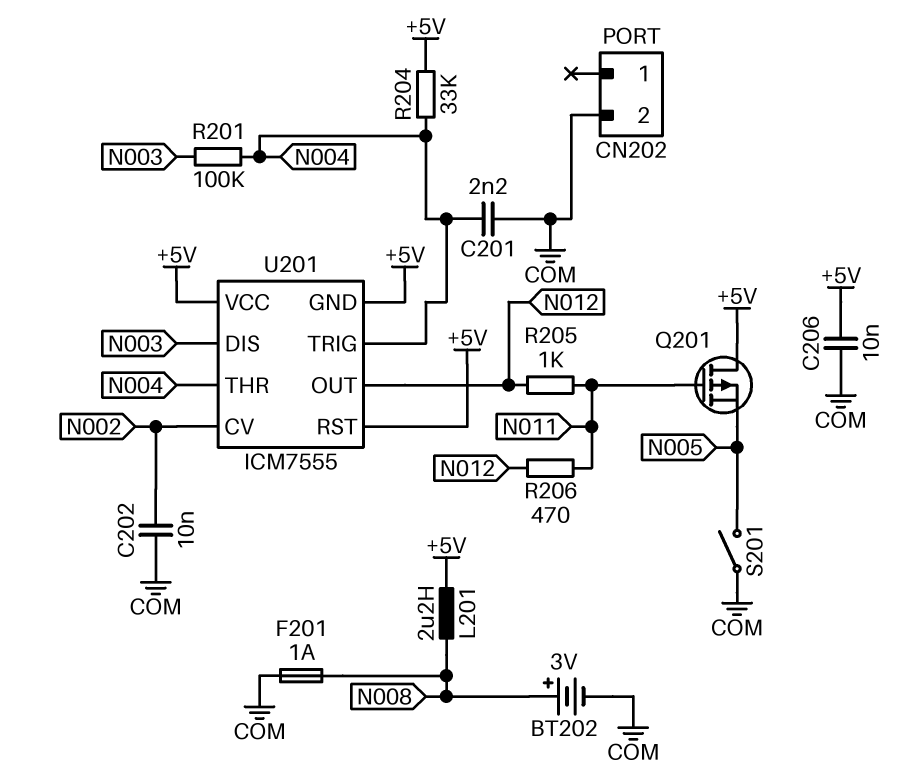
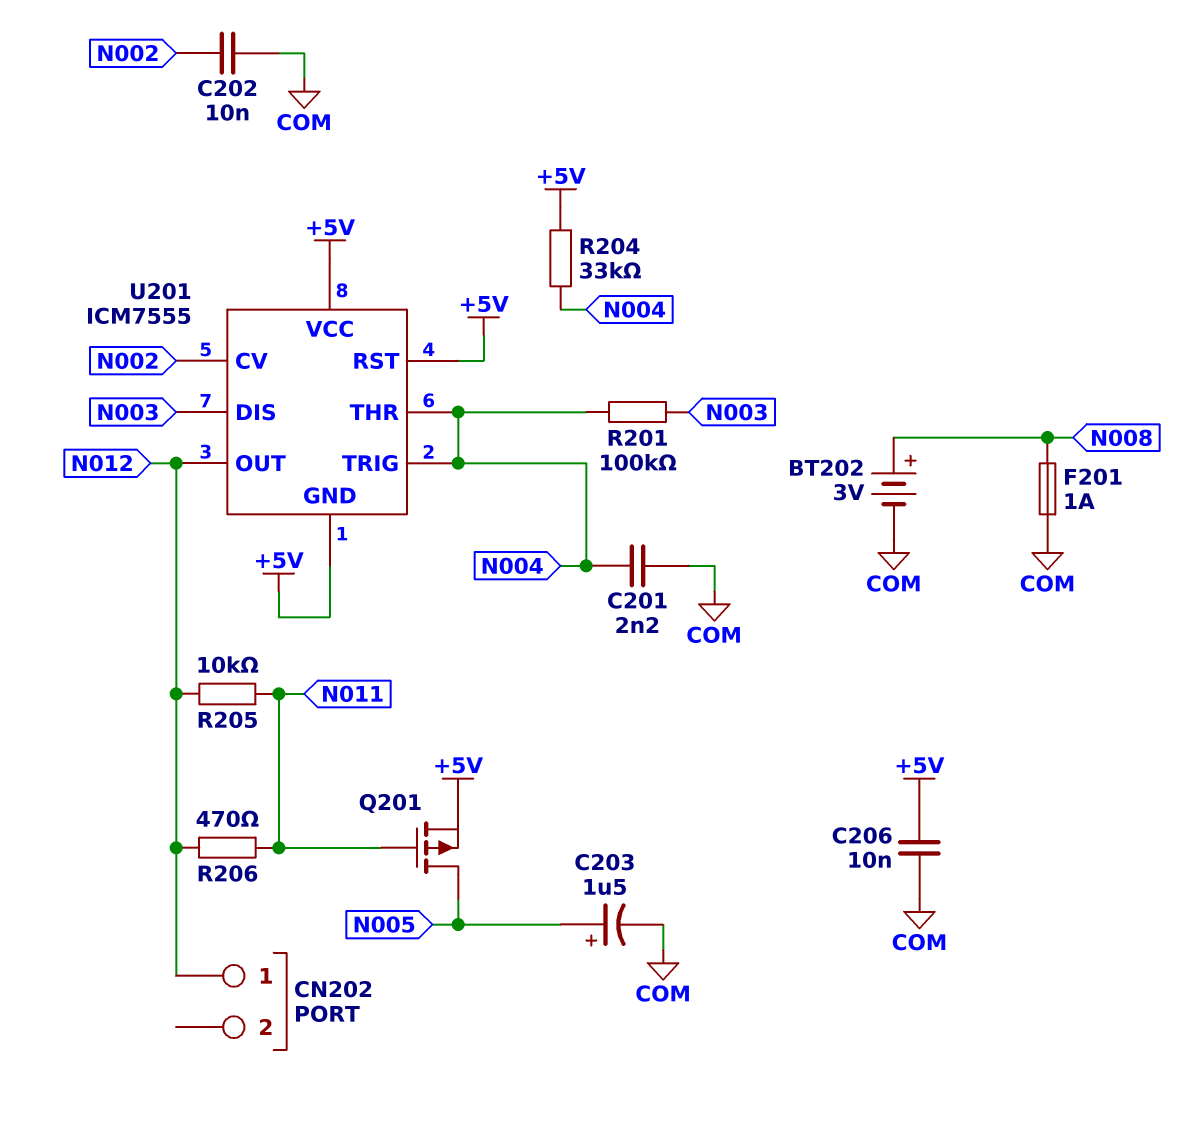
C203: none -> 1.5uF (plus N005, minus COM)
CN202 pin 1: none -> N012
CN202 pin 2: COM -> none
L201: 2.2uH (+5V, N008) -> none
Q201: PMOS (G N011, D +5V, S N005) -> PMOS (G N011, D N005, S +5V)
R205: 1k (N011, N012) -> 10k (N011, N012)
S201: switch (COM, N005) -> none

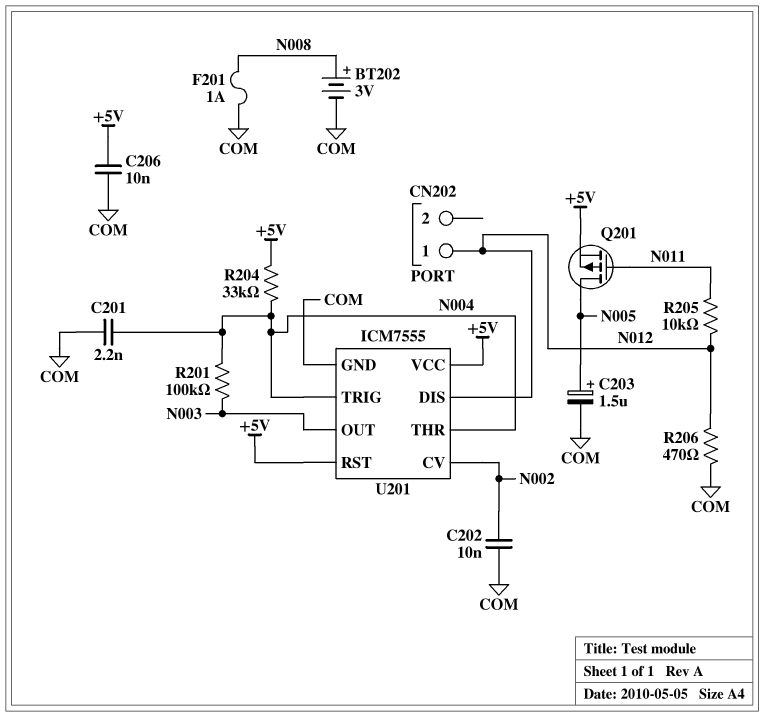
R206: 470 (N011, N012) -> 470 (COM, N012)
U201 pin DIS: N003 -> N012
U201 pin GND: +5V -> COM
U201 pin OUT: N012 -> N003

